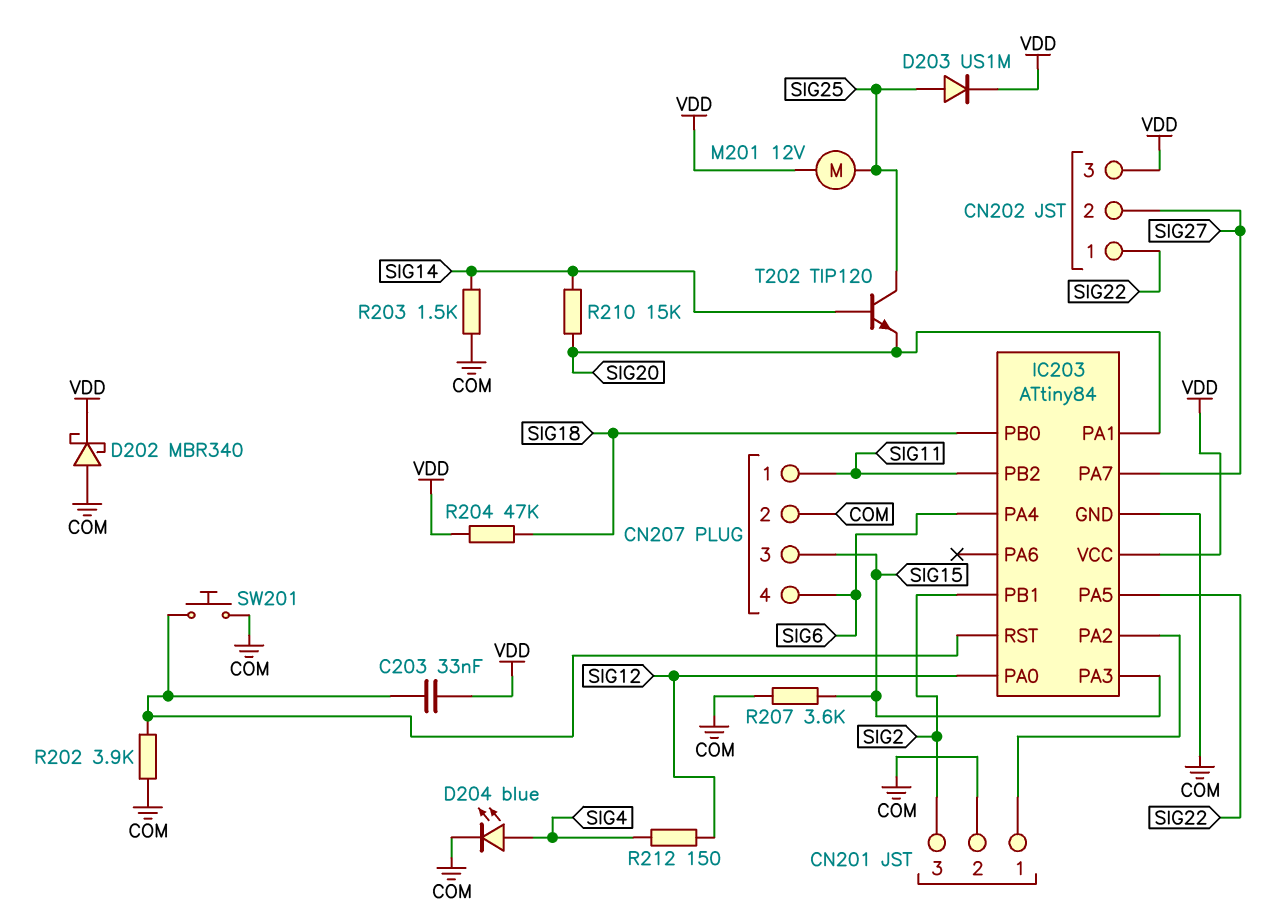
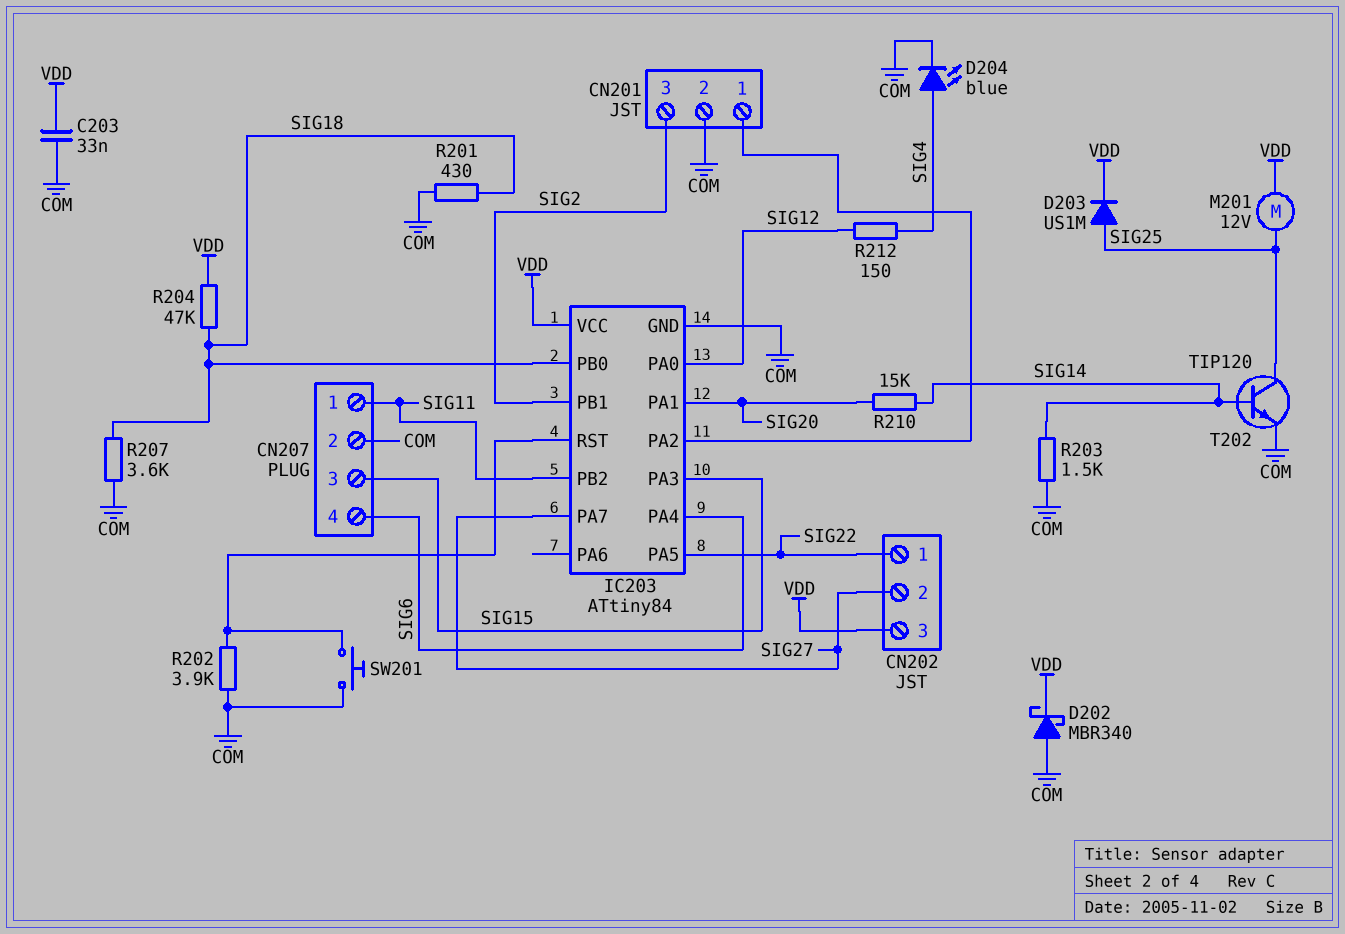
C203: 33nF (IC203/RST, VDD) -> 33nF (COM, VDD)
R201: none -> 430 (COM, SIG18)
R207: 3.6k (COM, SIG15) -> 3.6k (COM, SIG18)
T202: NPN TIP120 (B SIG14, C SIG25, E SIG20) -> NPN TIP120 (B SIG14, C SIG25, E COM)

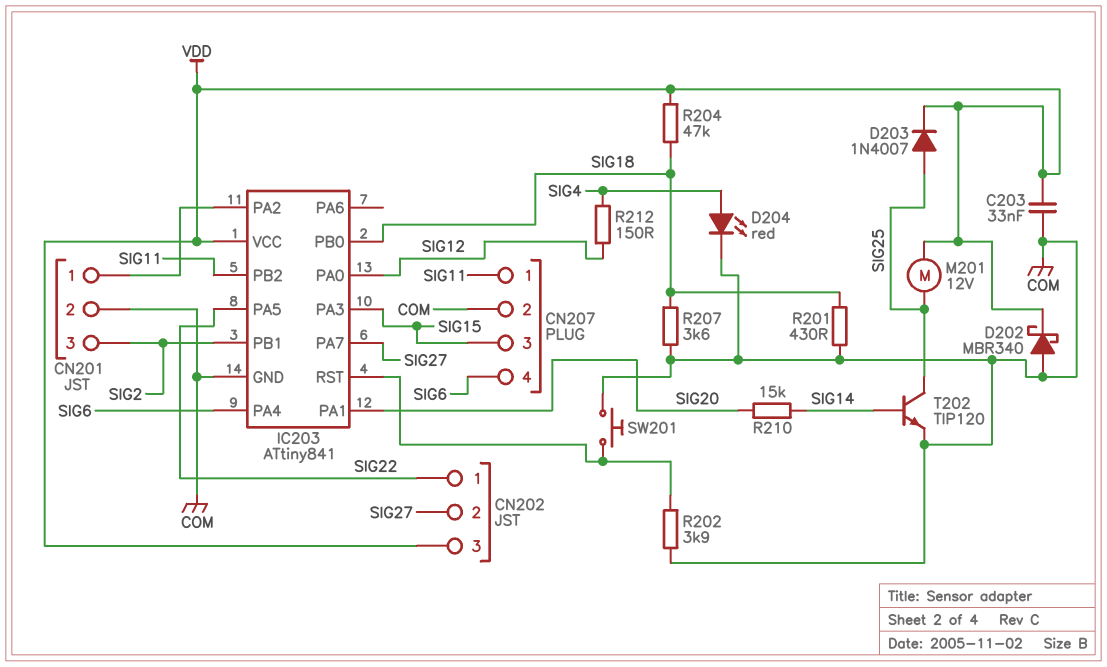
D203: diode US1M (A SIG25, K VDD) -> diode 1N4007 (A SIG25, K VDD)
D204: LED blue (A SIG4, K COM) -> LED red (A SIG4, K COM)
IC203: ATtiny84 -> ATtiny841
R203: 1.5k (COM, SIG14) -> none

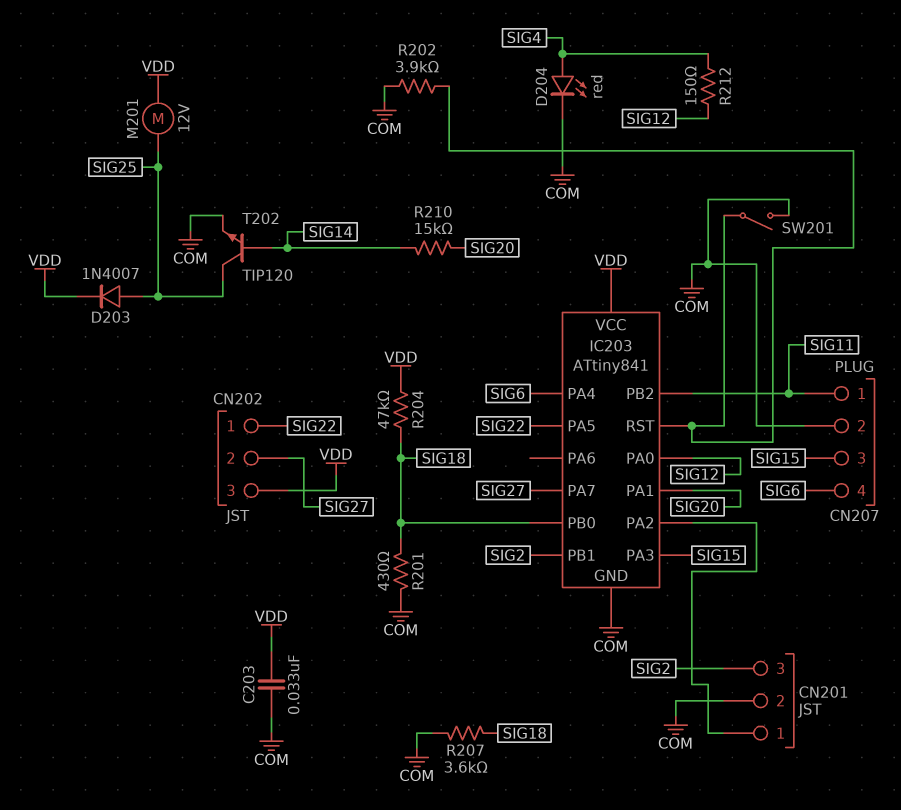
D202: schottky MBR340 (A COM, K VDD) -> none
SW201: button (COM, IC203/RST) -> switch (COM, IC203/RST)

